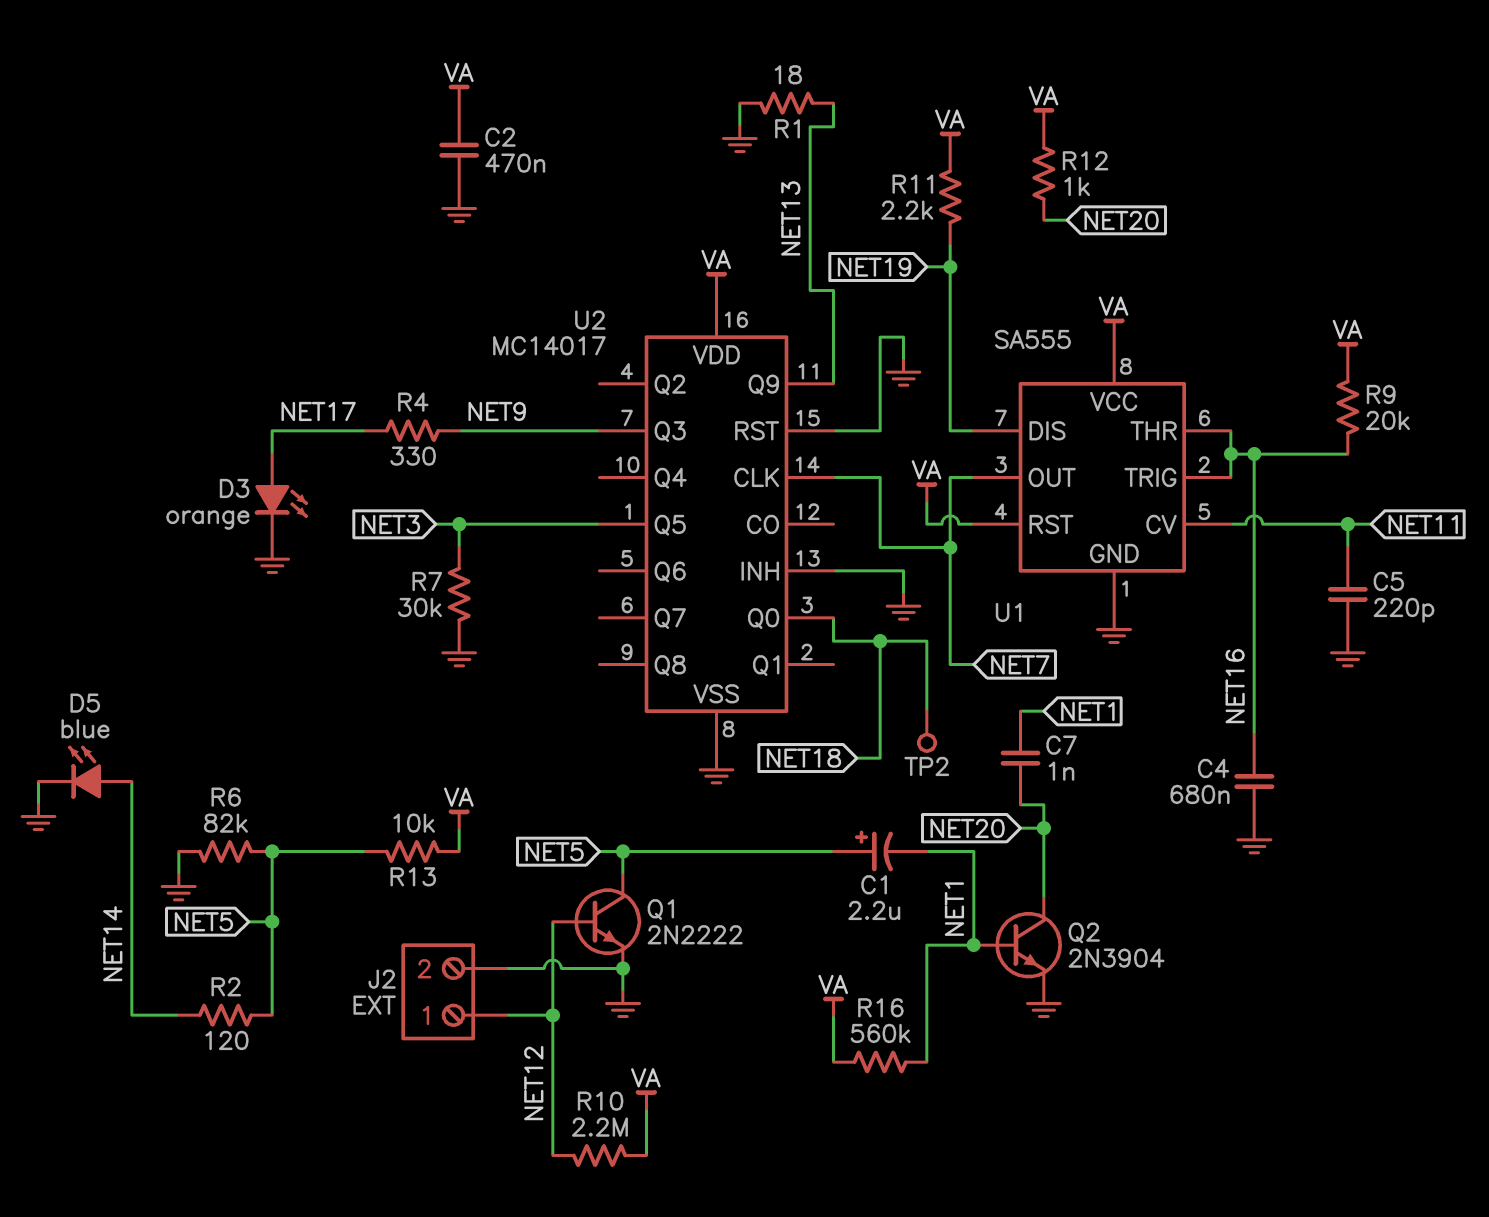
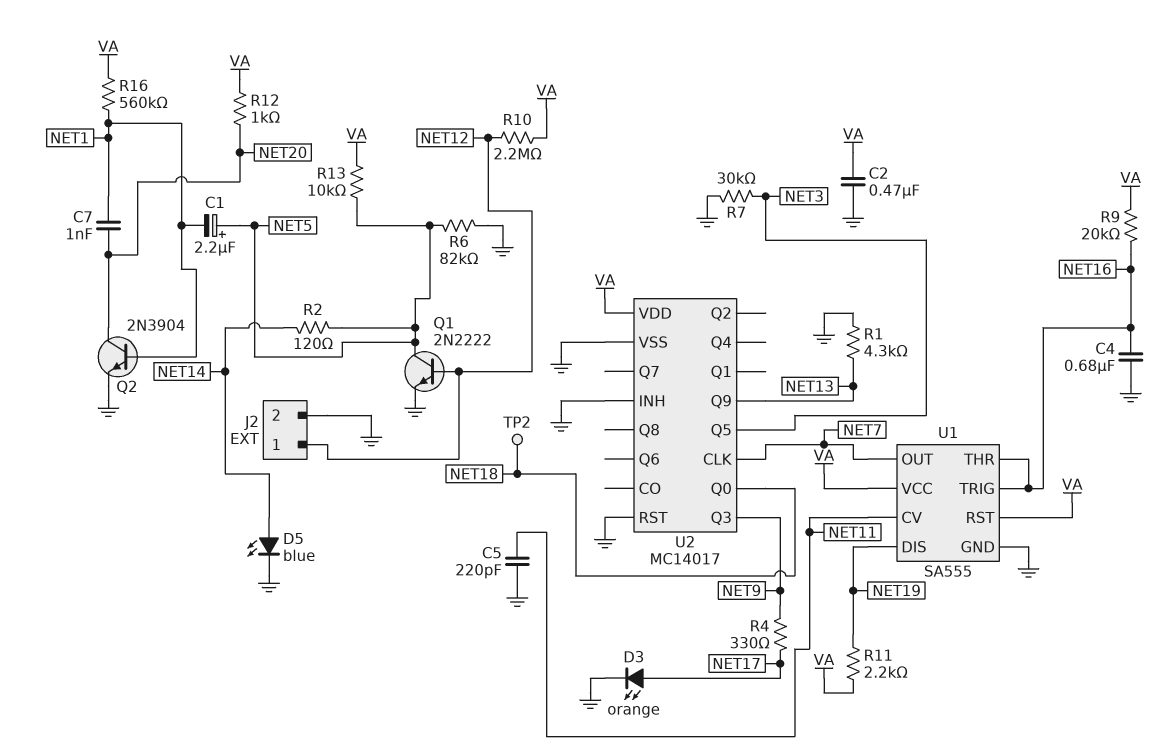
R1: 18 (GND, NET13) -> 4.3k (GND, NET13)

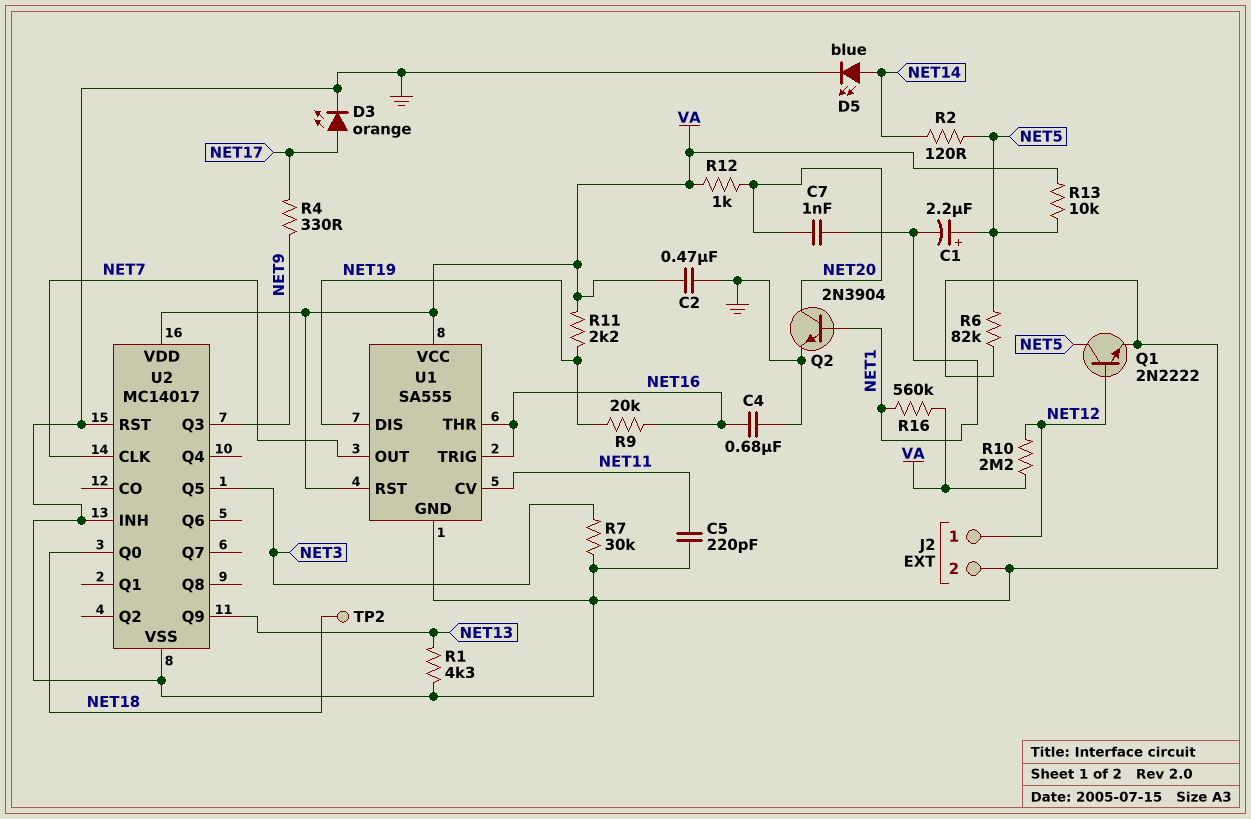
R9: 20k (NET16, VA) -> 20k (NET16, NET19)

